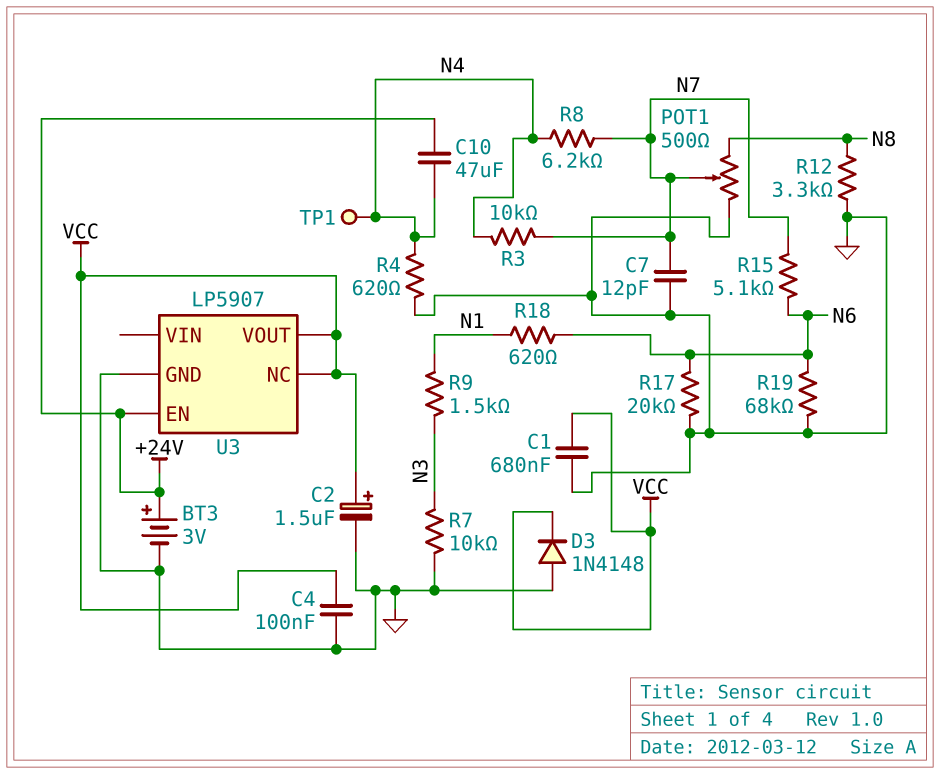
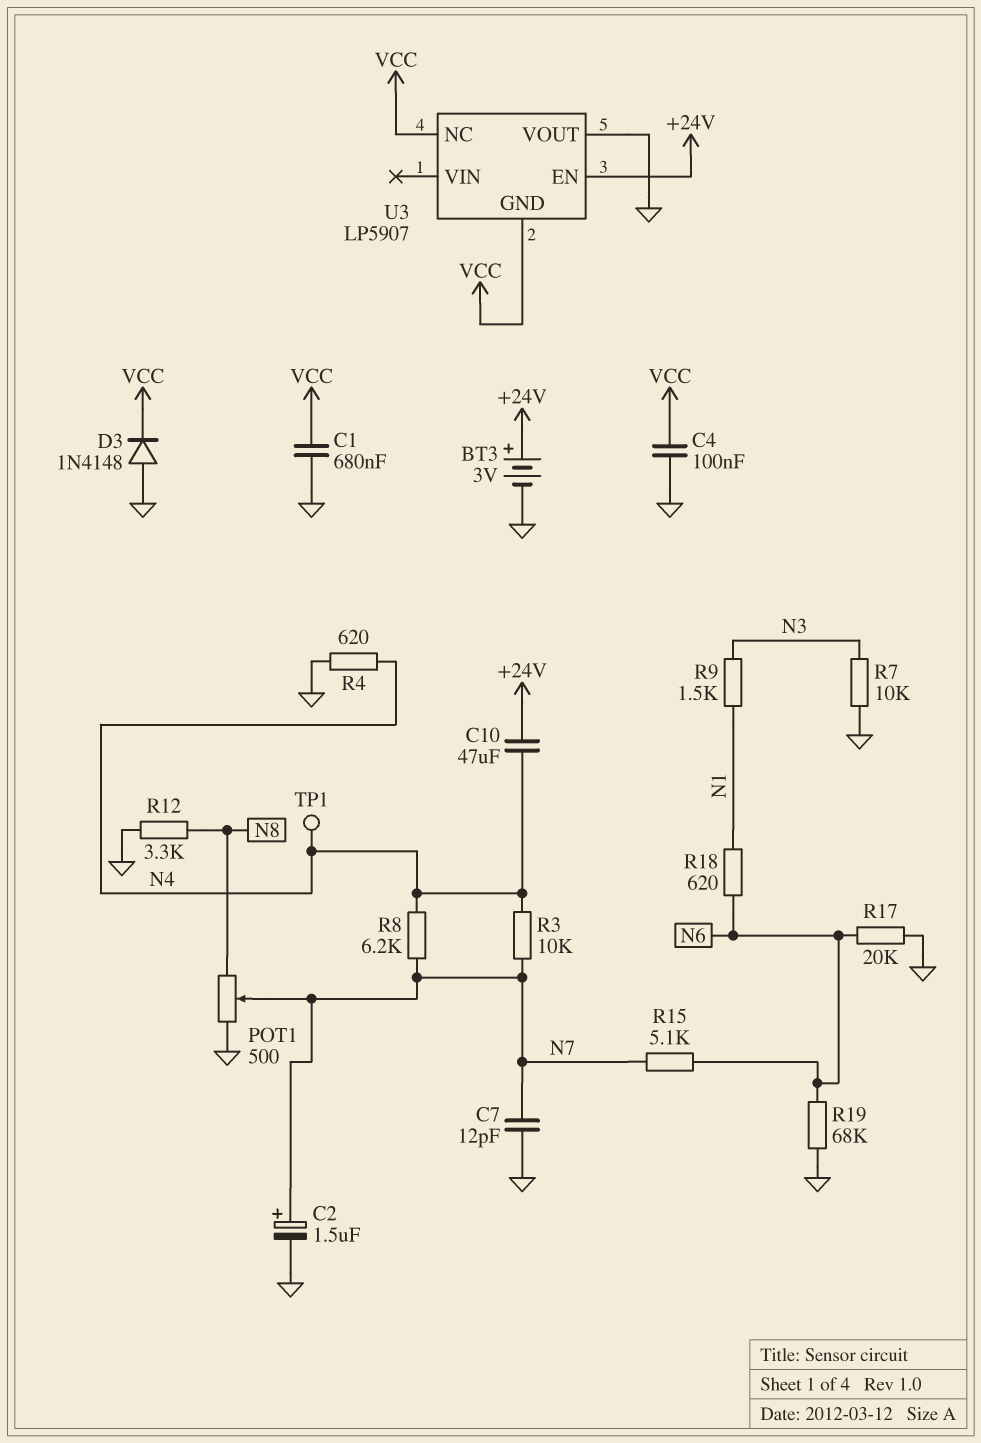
C2: 1.5uF (plus VCC, minus GND) -> 1.5uF (plus N7, minus GND)
U3 pin GND: GND -> VCC
U3 pin VOUT: VCC -> GND

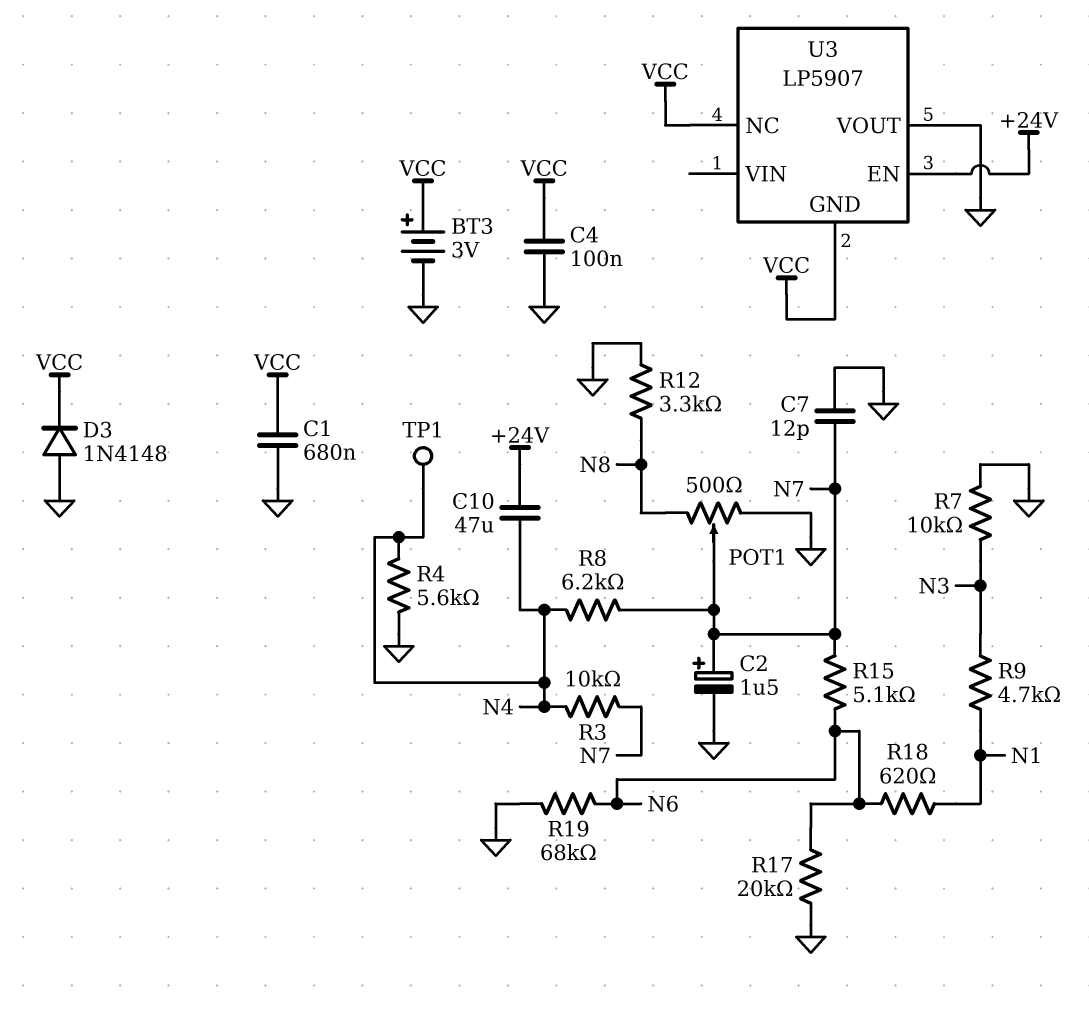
BT3: 3V (plus +24V, minus GND) -> 3V (plus VCC, minus GND)
R4: 620 (GND, N4) -> 5.6k (GND, N4)
R9: 1.5k (N1, N3) -> 4.7k (N1, N3)

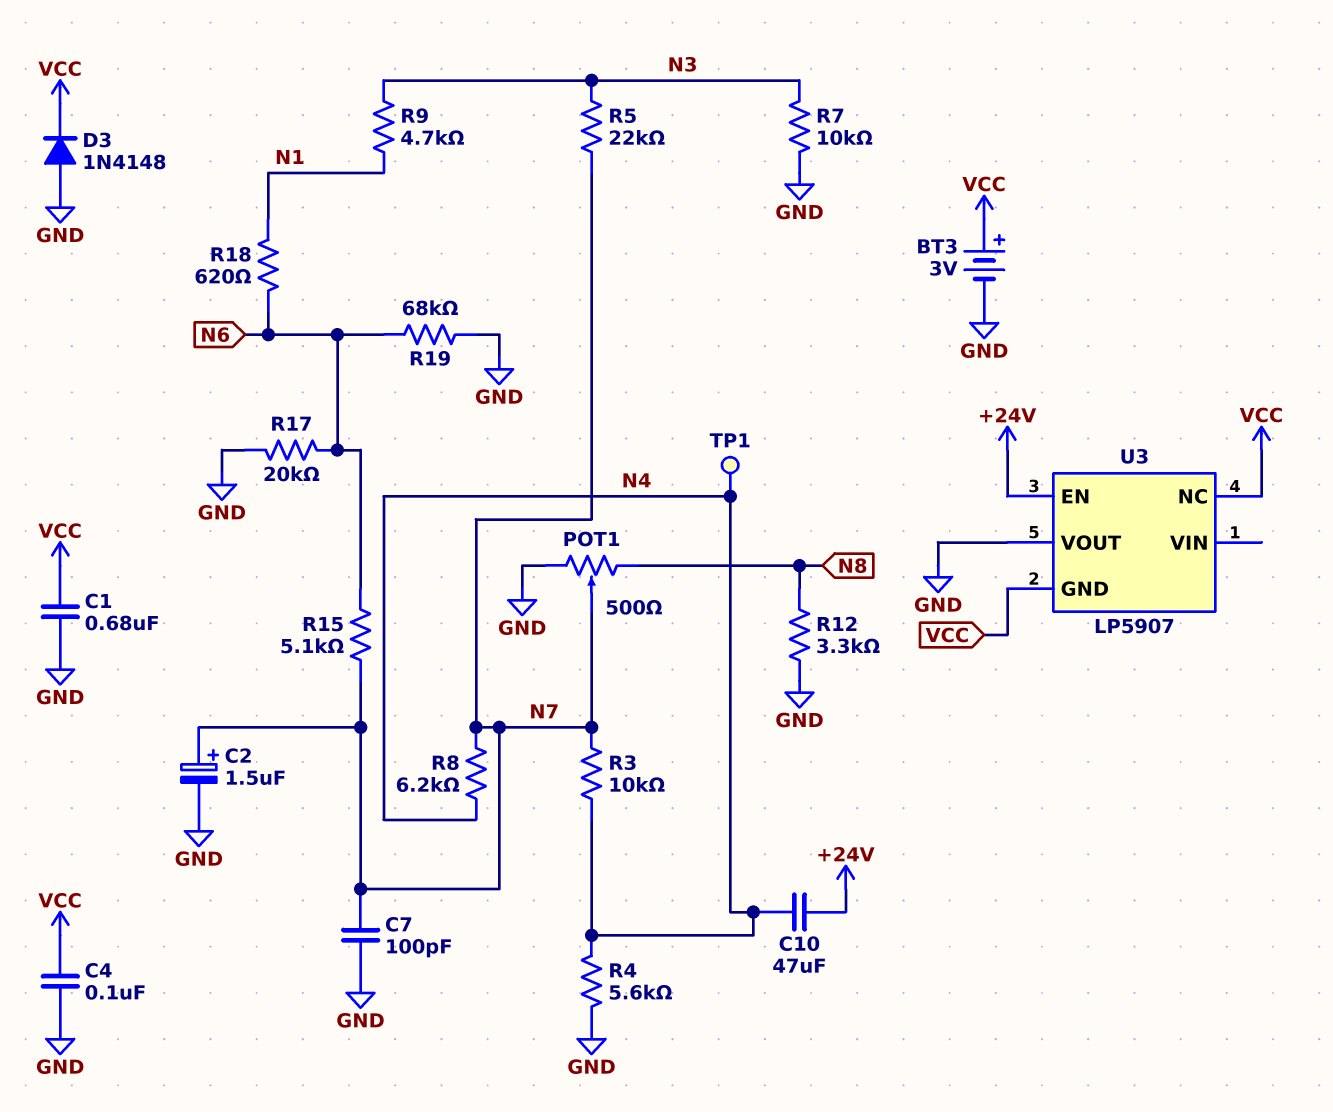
C7: 12pF (GND, N7) -> 100pF (GND, N7)
R5: none -> 22k (N3, N7)

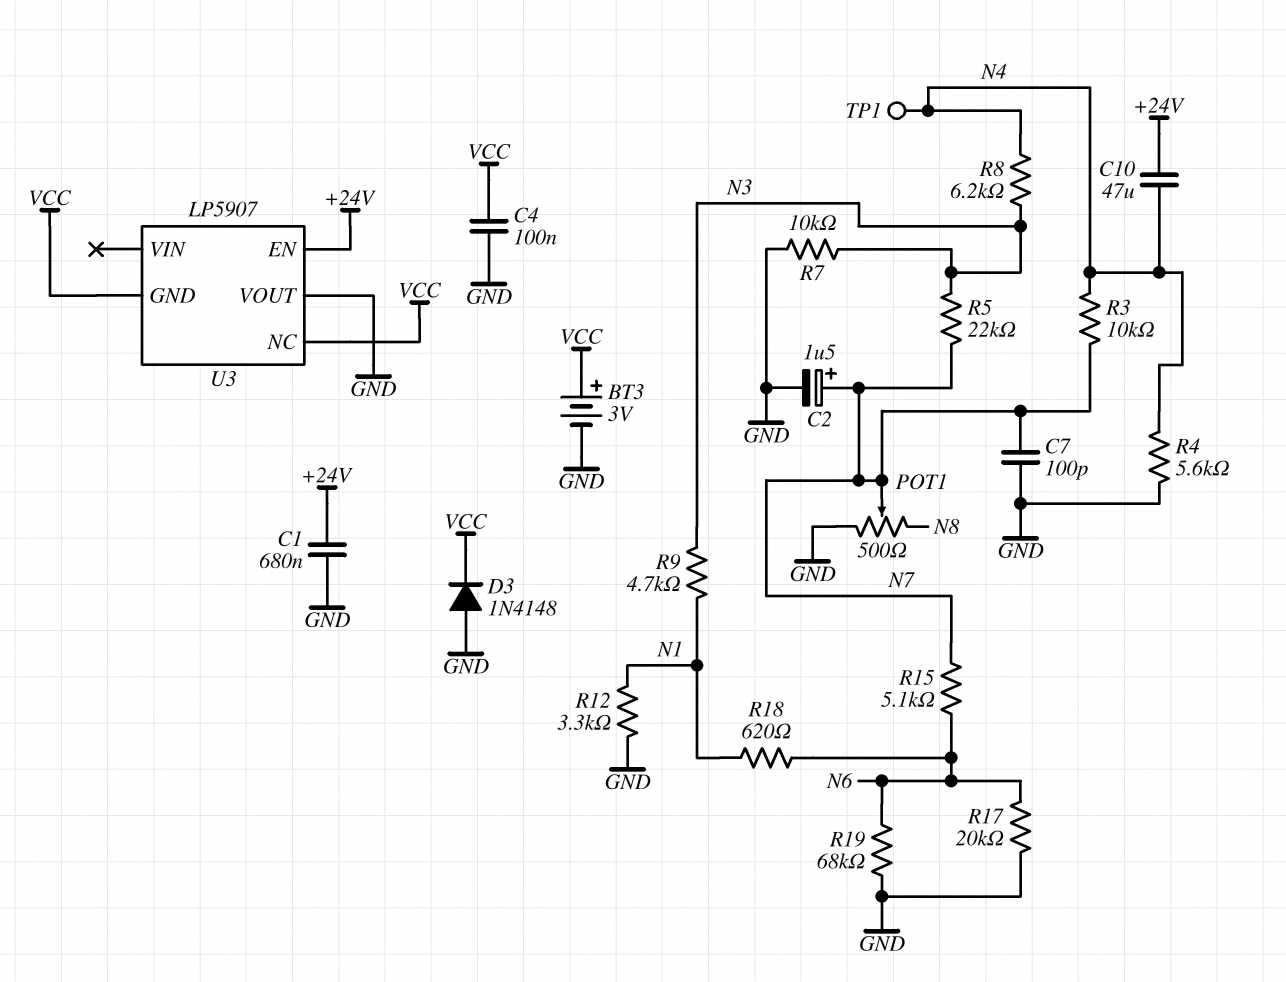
C1: 680nF (GND, VCC) -> 680nF (+24V, GND)
R8: 6.2k (N4, N7) -> 6.2k (N3, N4)
R12: 3.3k (GND, N8) -> 3.3k (GND, N1)

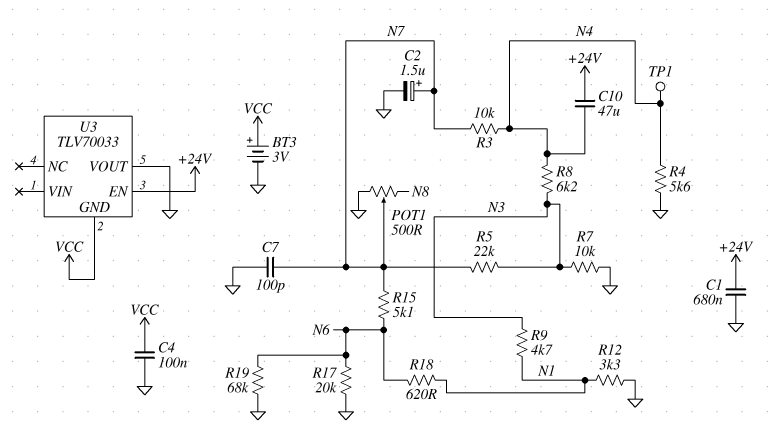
D3: diode 1N4148 (A GND, K VCC) -> none
U3: LP5907 -> TLV70033
U3 pin NC: VCC -> none

